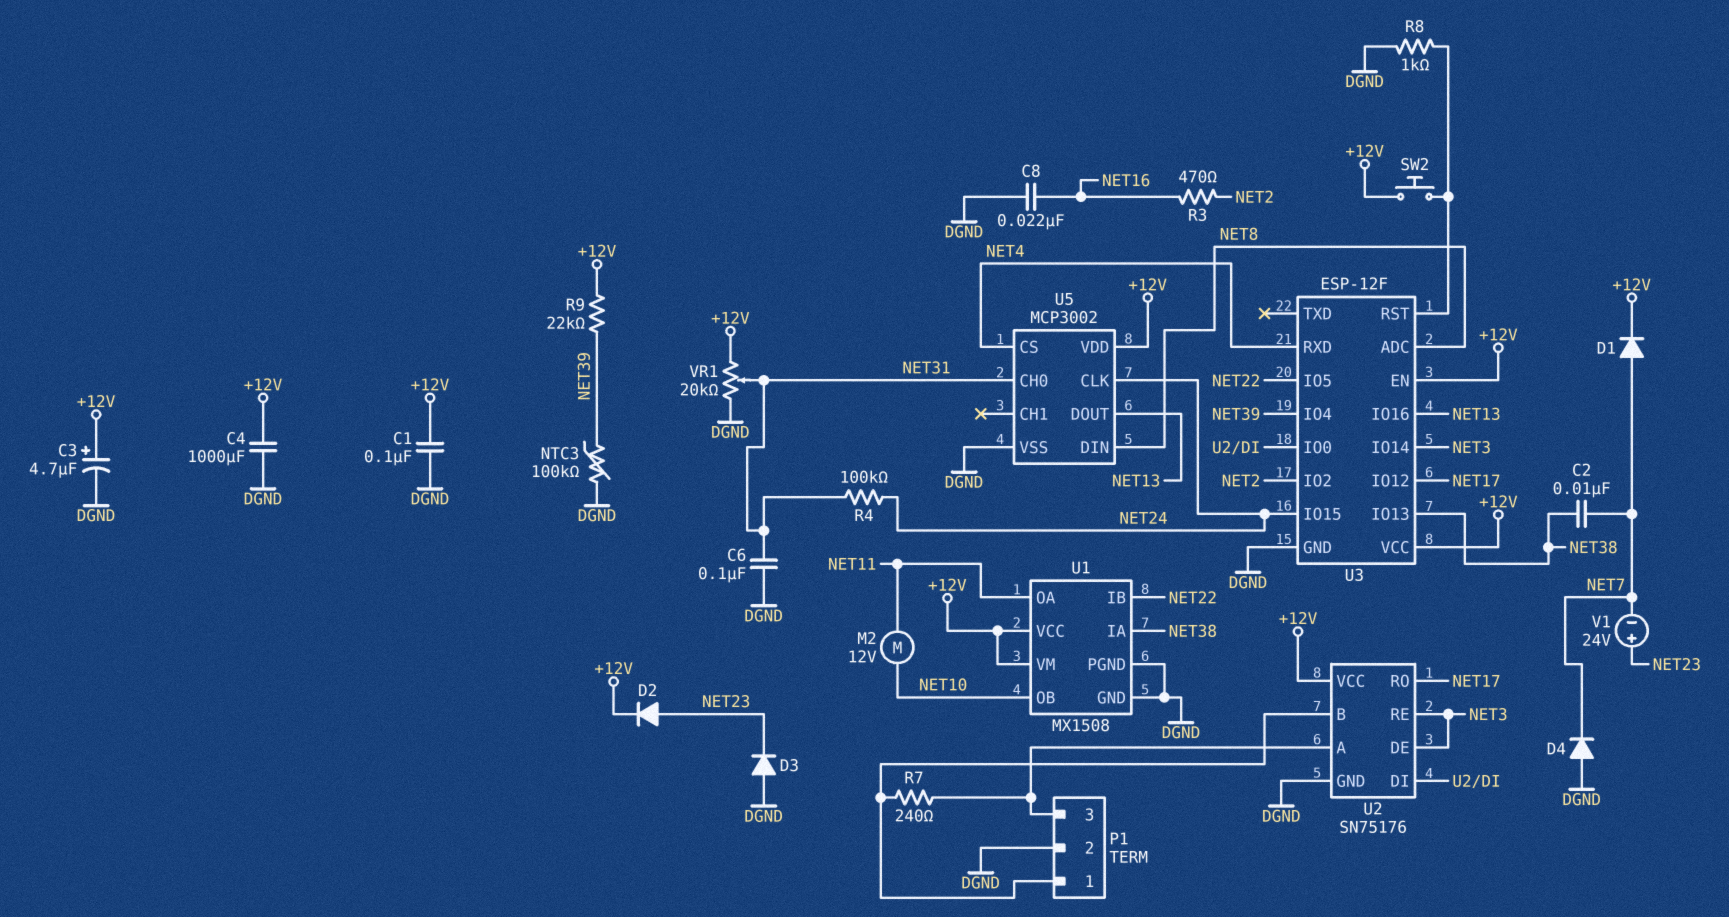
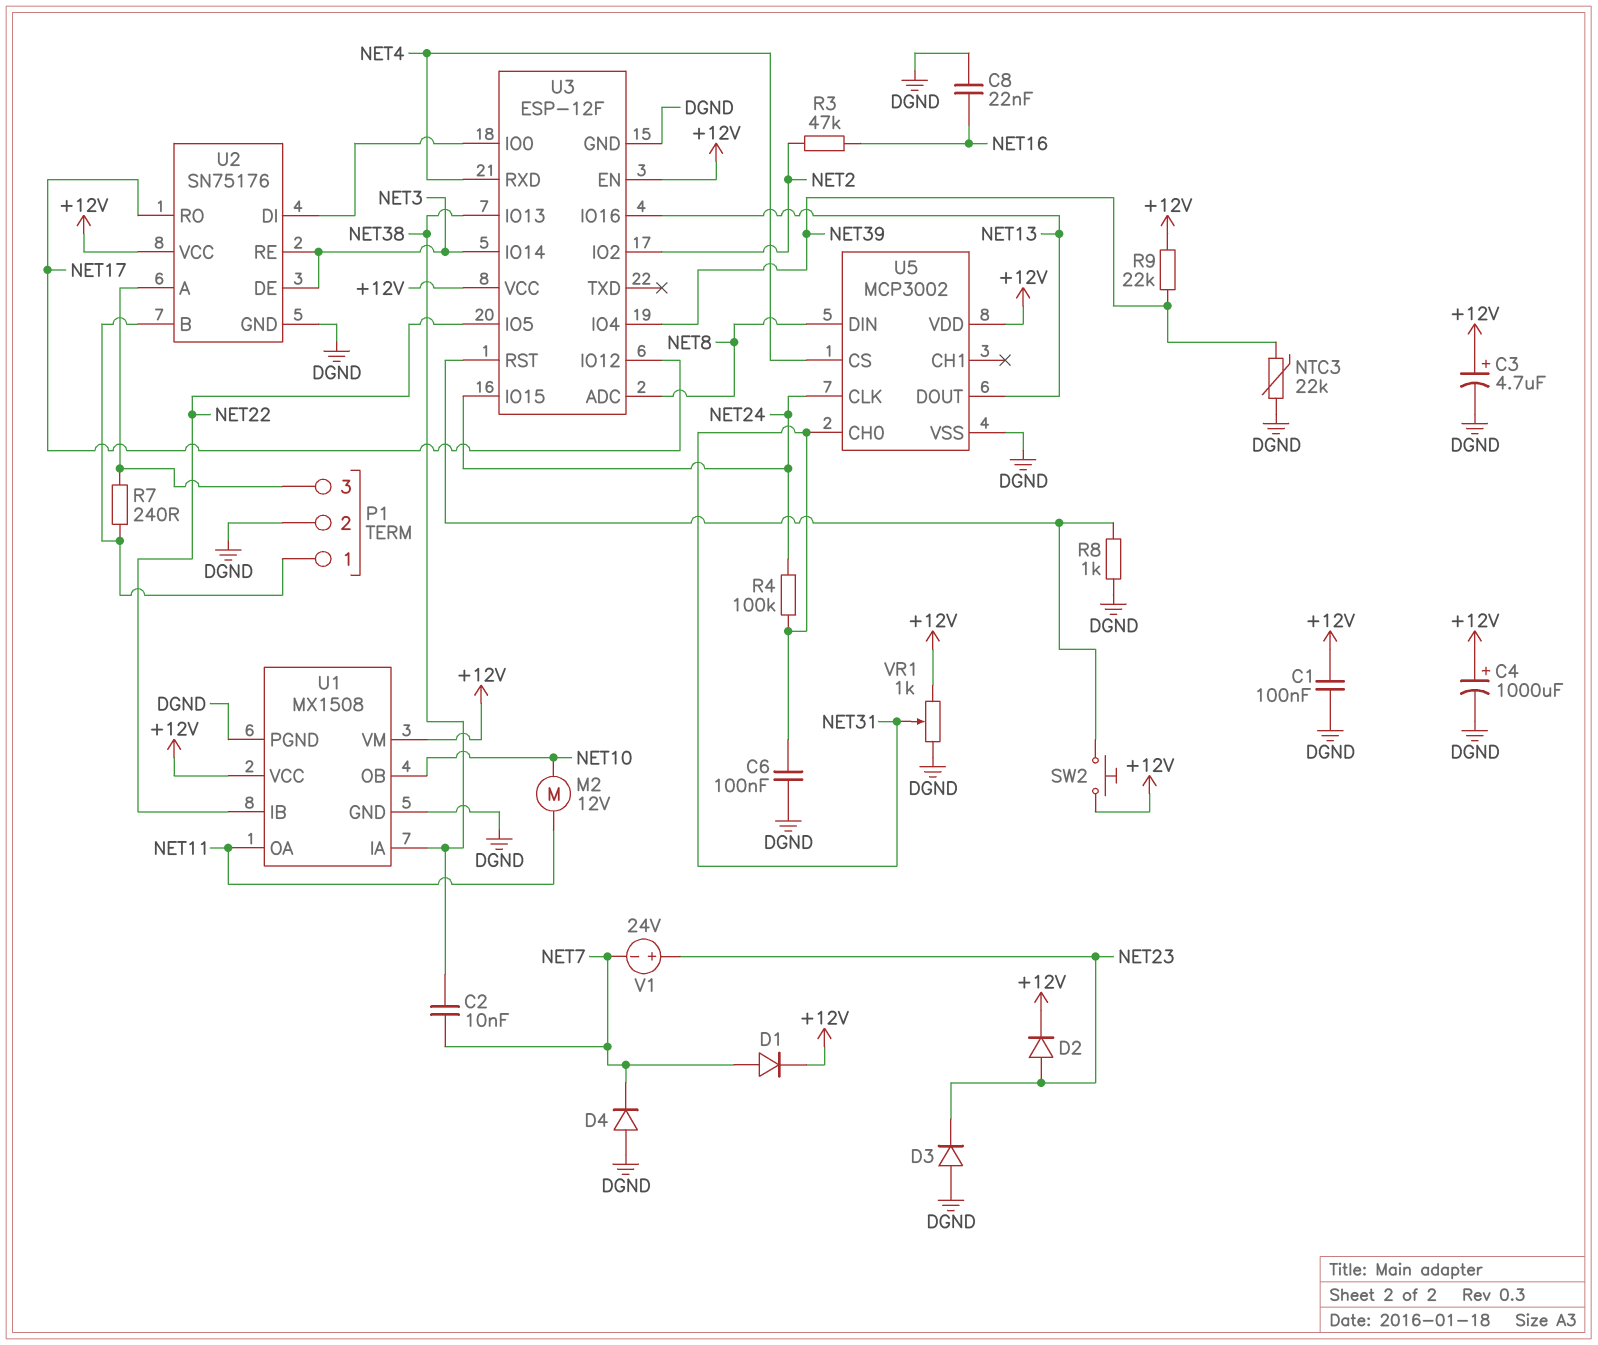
C4: 1000uF (+12V, DGND) -> 1000uF (plus +12V, minus DGND)
NTC3: 100k (DGND, NET39) -> 22k (DGND, NET39)
R3: 470 (NET2, NET16) -> 47k (NET2, NET16)
VR1: 20k (+12V, DGND, wiper NET31) -> 1k (+12V, DGND, wiper NET31)

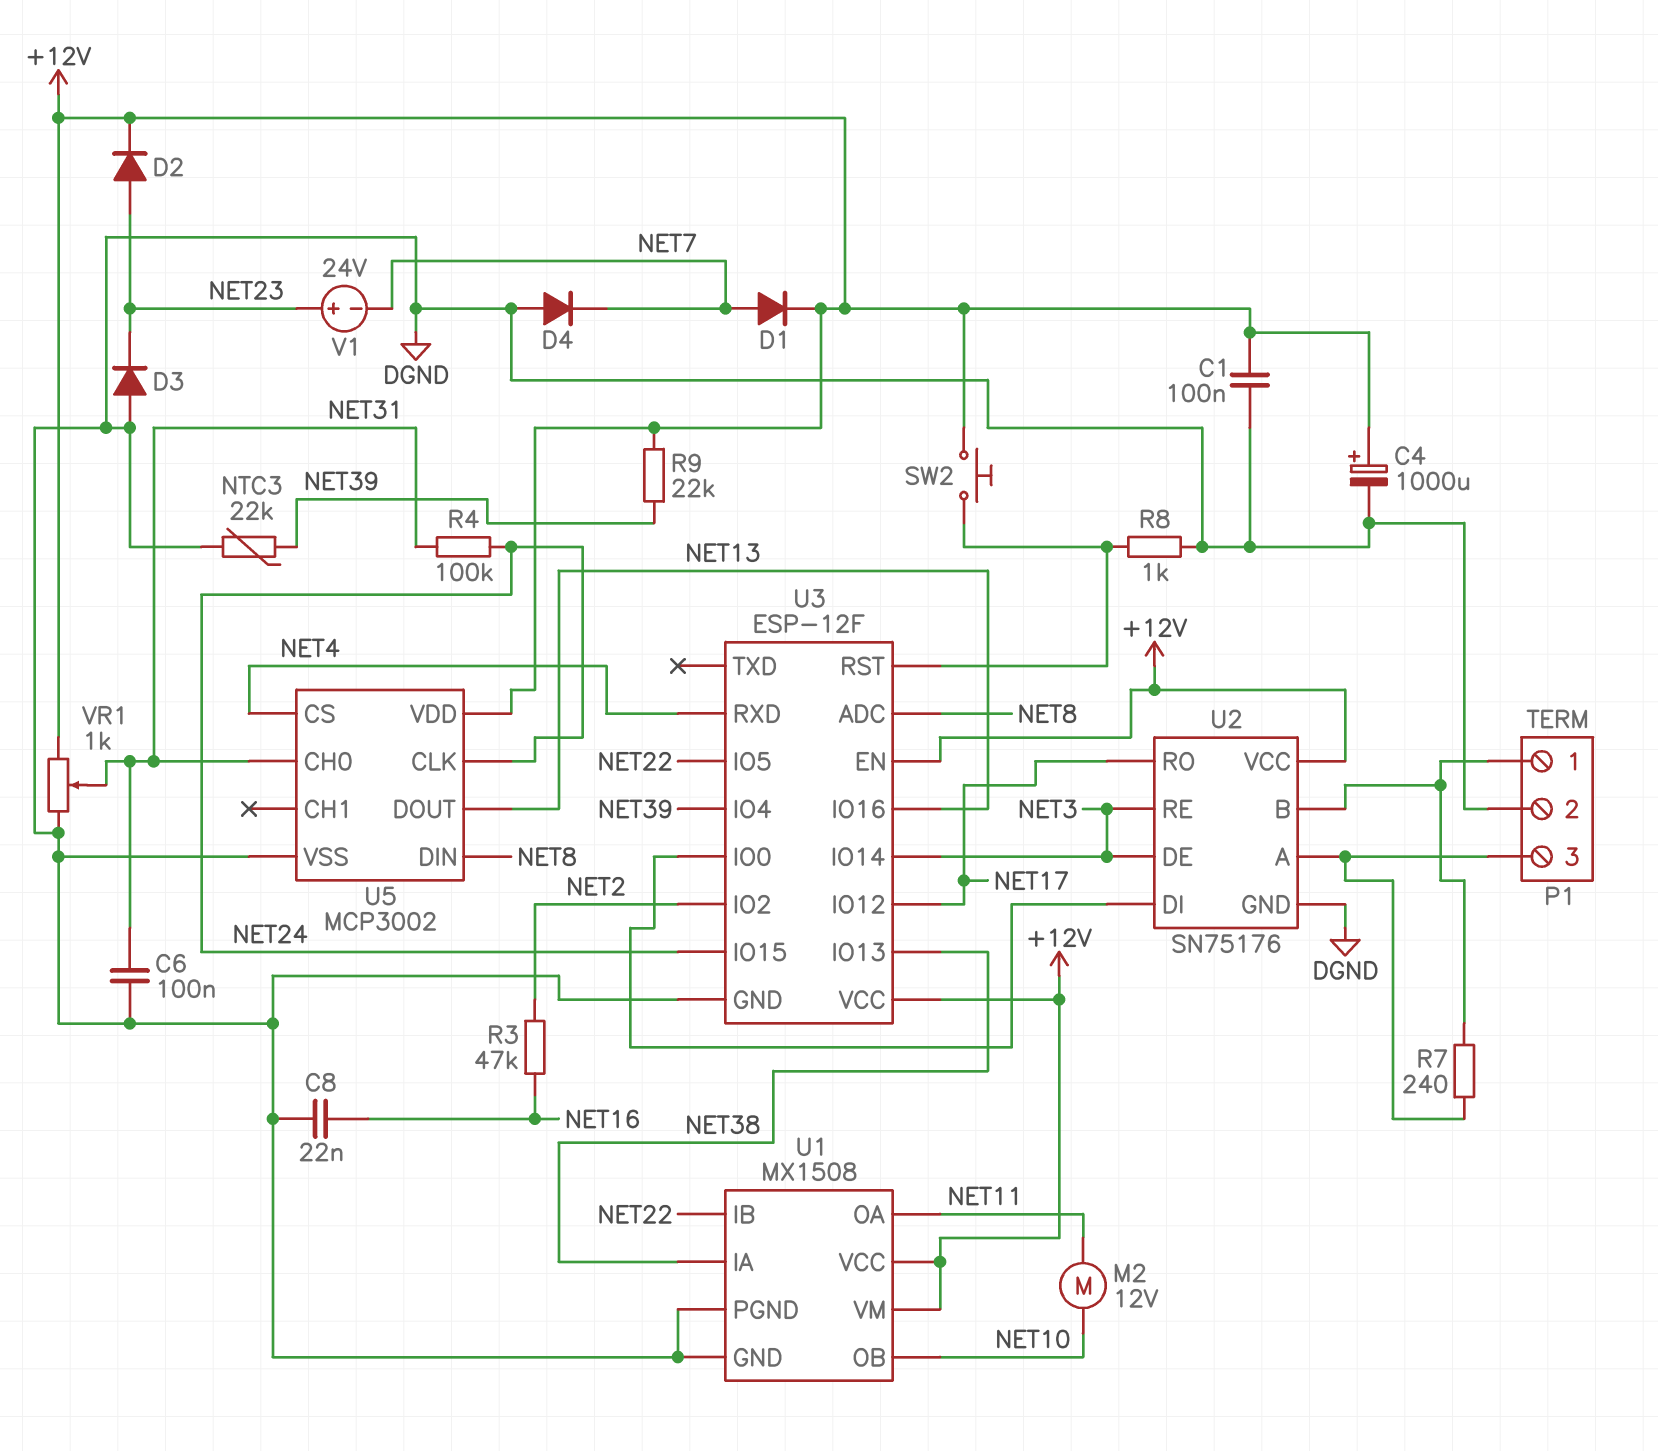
C2: 10nF (NET7, NET38) -> none
C3: 4.7uF (plus +12V, minus DGND) -> none

